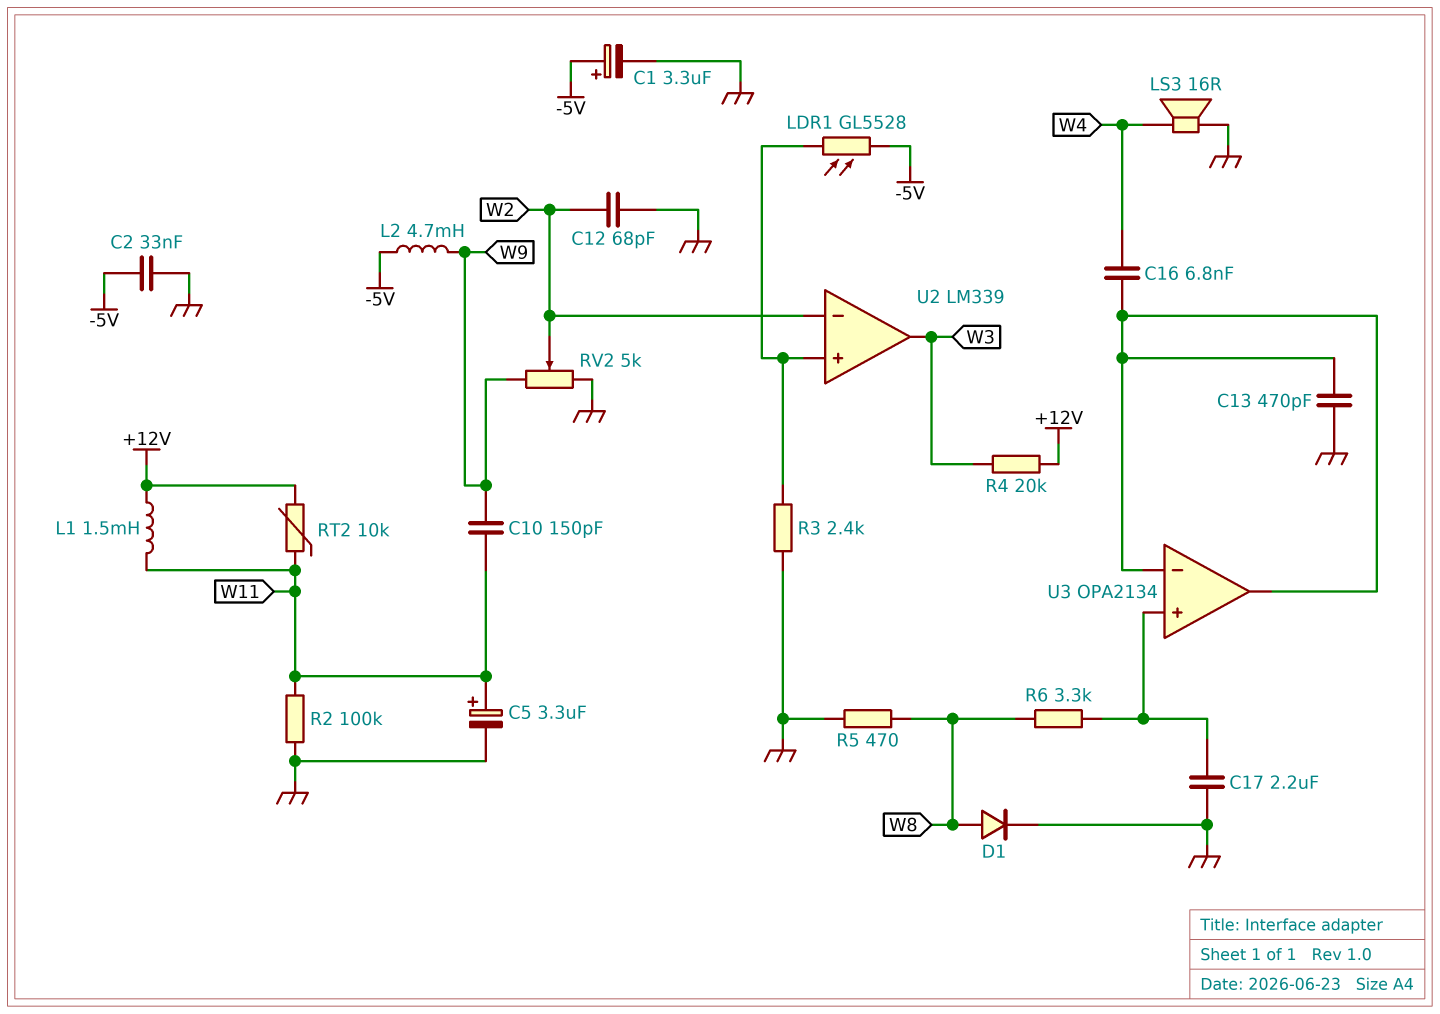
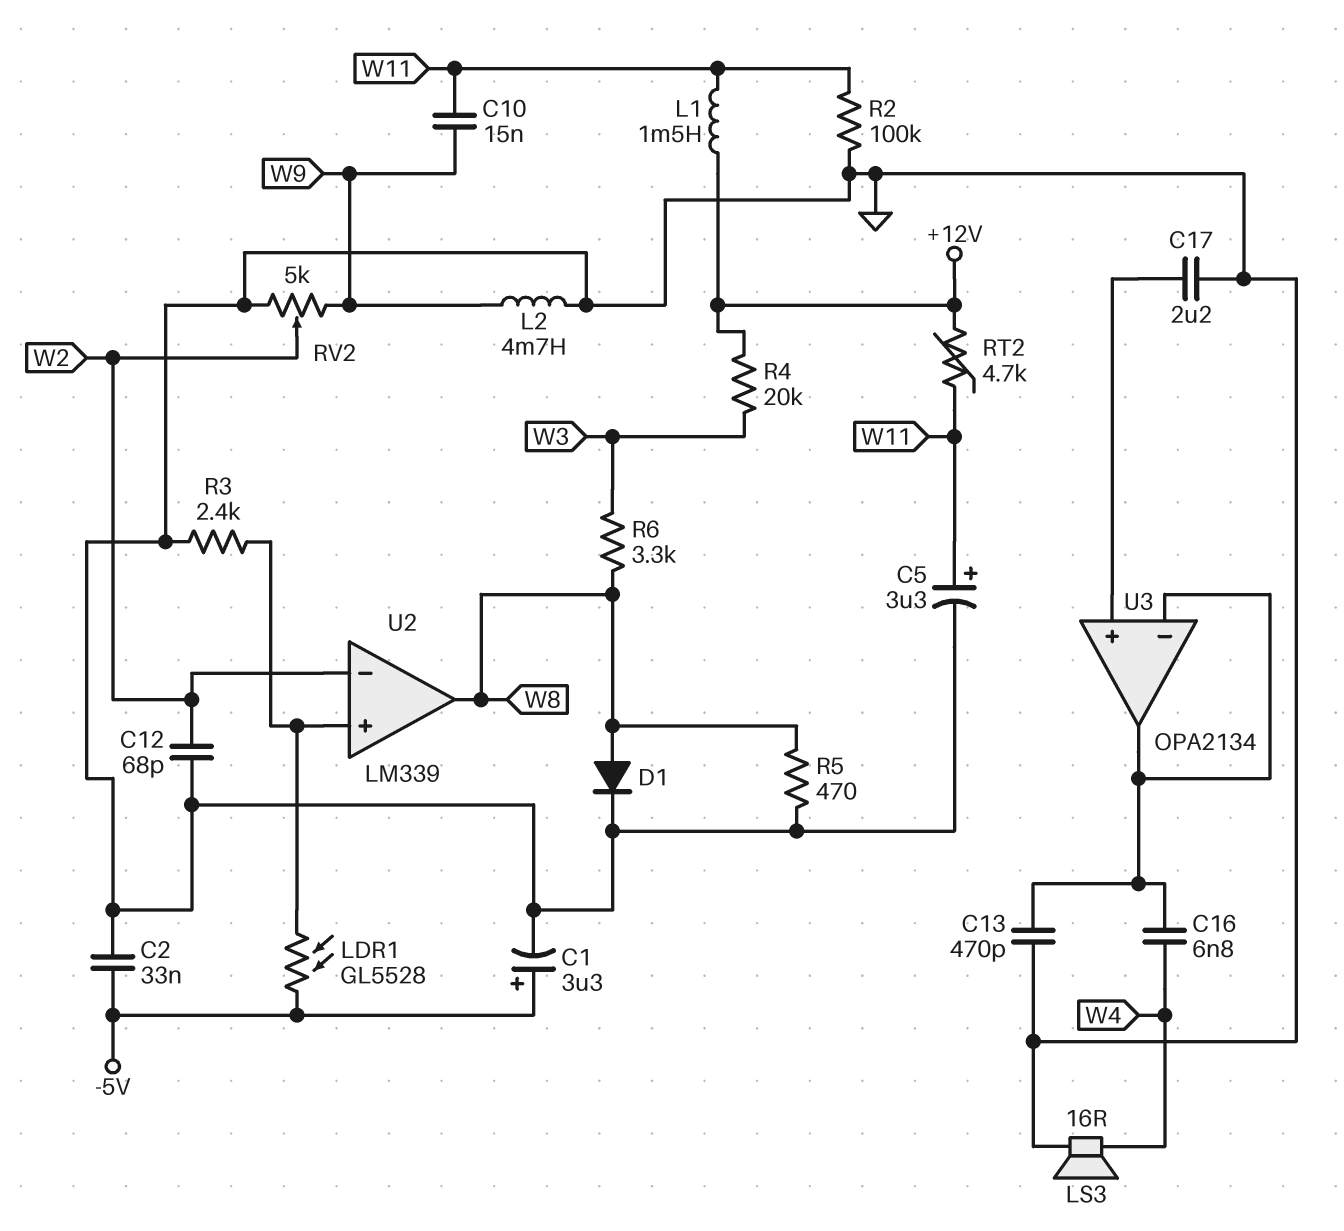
C10: 150pF (W9, W11) -> 15nF (W9, W11)
L2: 4.7mH (-5V, W9) -> 4.7mH (GND, W9)
R6: 3.3k (U3/in+, W8) -> 3.3k (W3, W8)
RT2: 10k (+12V, W11) -> 4.7k (+12V, W11)
U2 pin out: W3 -> W8

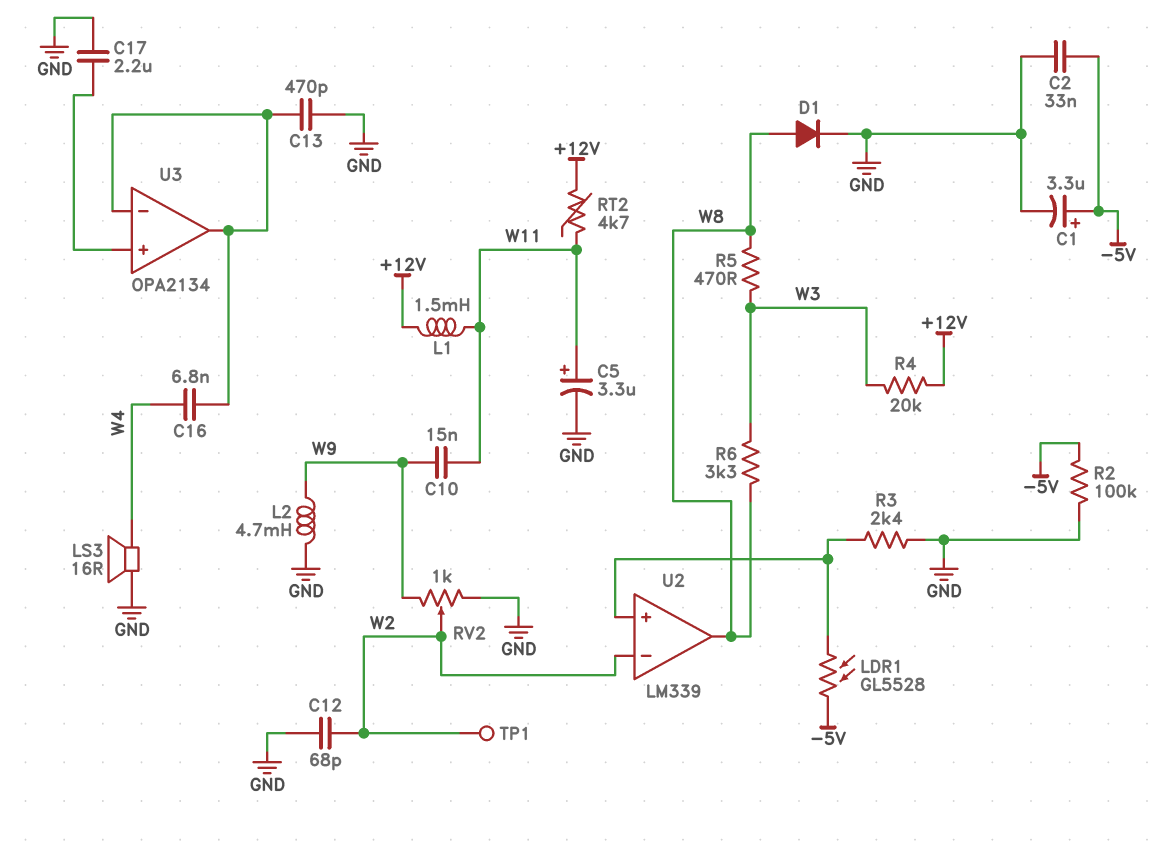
R2: 100k (GND, W11) -> 100k (-5V, GND)
R5: 470 (GND, W8) -> 470 (W3, W8)
RV2: 5k (GND, W9, wiper W2) -> 1k (GND, W9, wiper W2)
TP1: none -> test point (W2)

